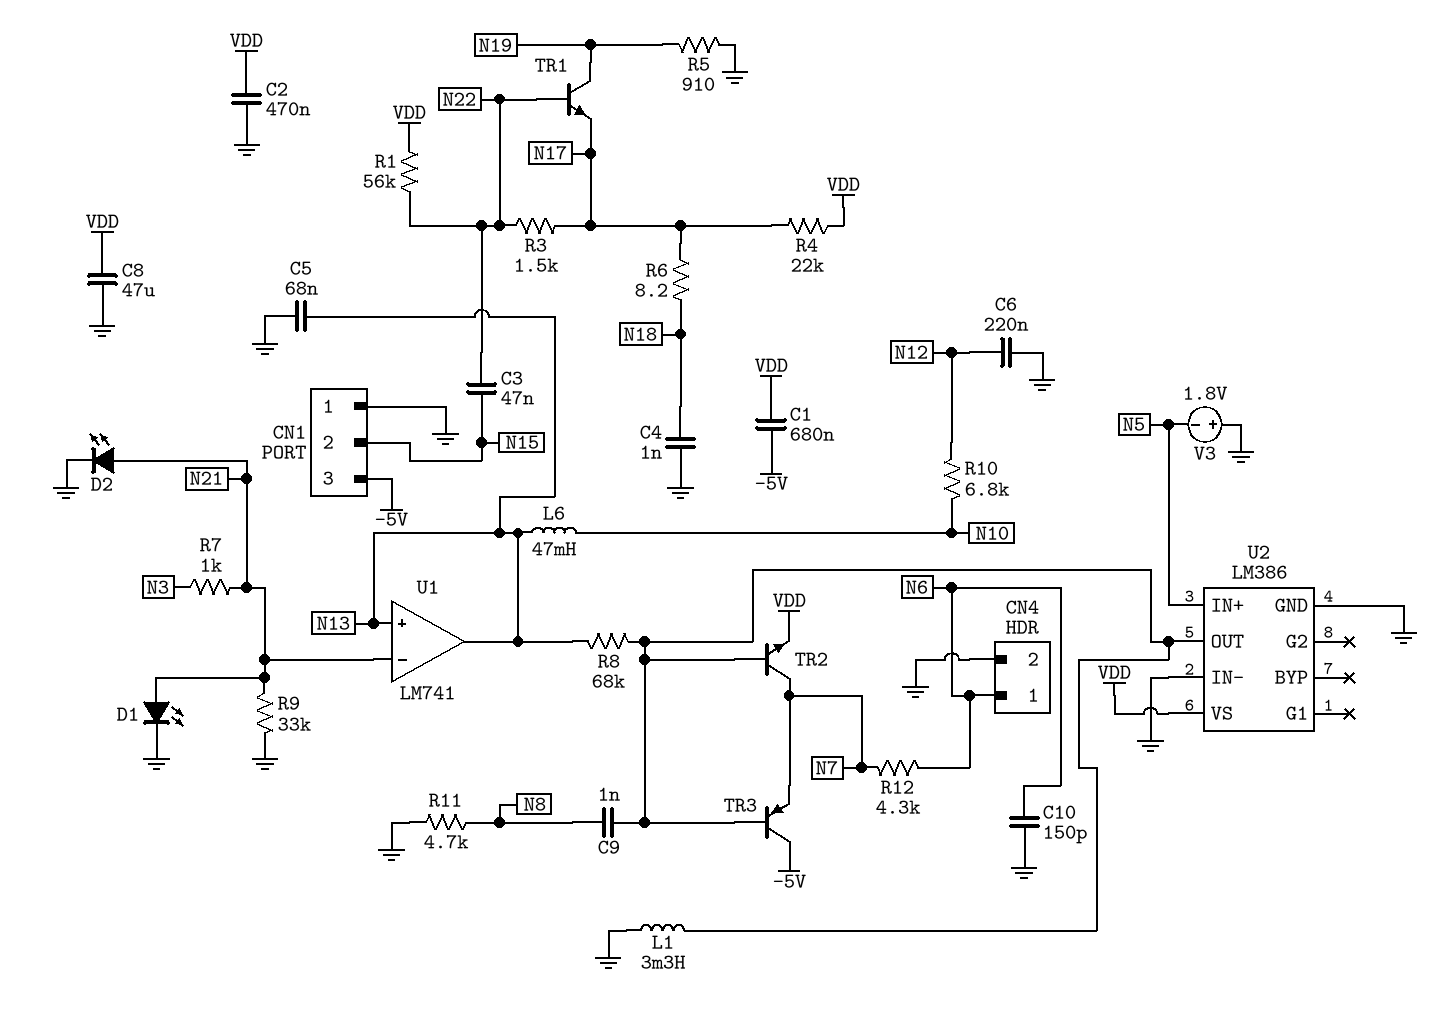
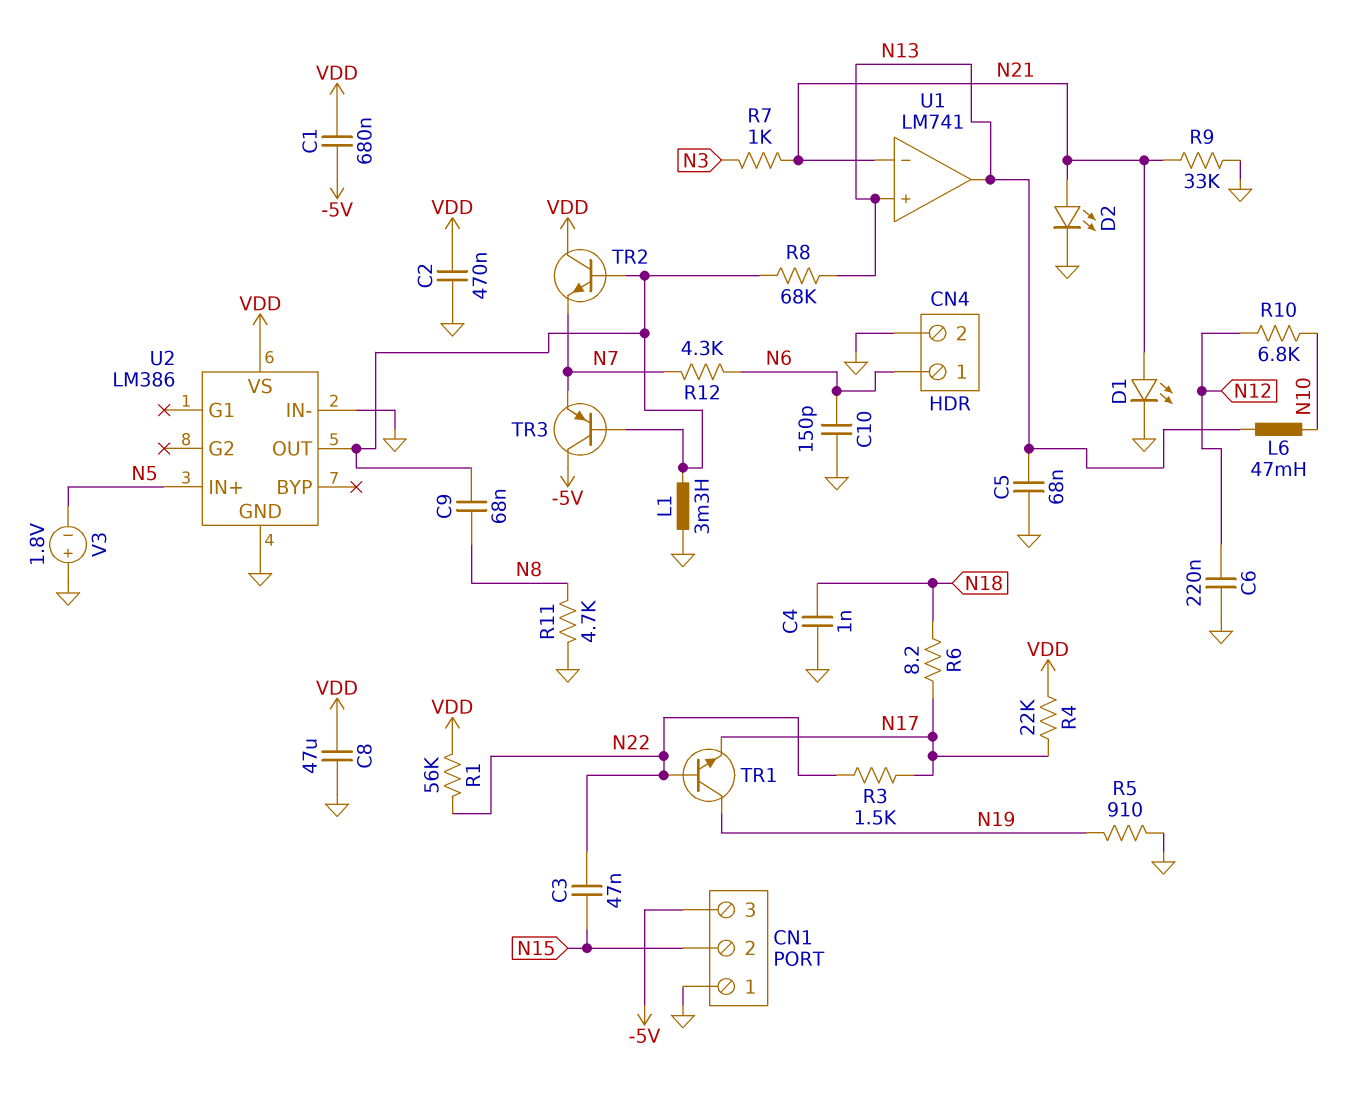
C9: 1nF (N8, U2/OUT) -> 68nF (N8, U2/OUT)
TR2: NPN (B U2/OUT, C N7, E VDD) -> NPN (B U2/OUT, C VDD, E N7)

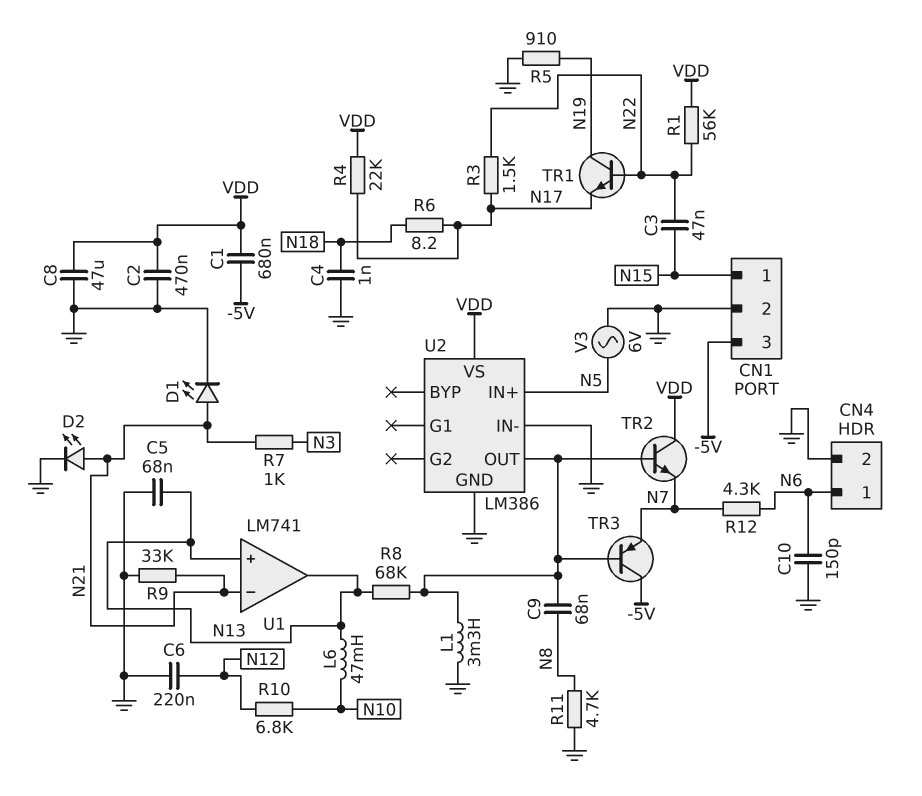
CN1 pin 1: GND -> N15
CN1 pin 2: N15 -> GND
V3: 1.8V (plus GND, minus N5) -> AC 6V (GND, N5)

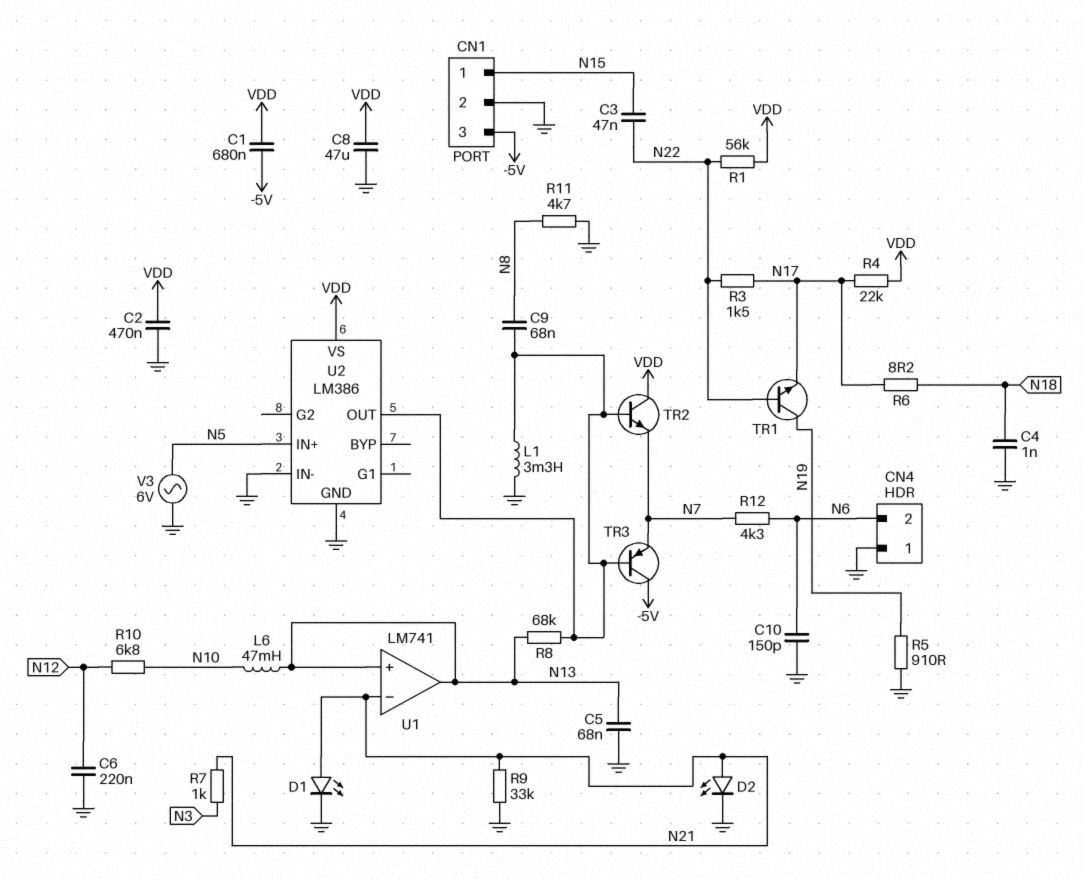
CN4 pin 1: N6 -> GND
CN4 pin 2: GND -> N6

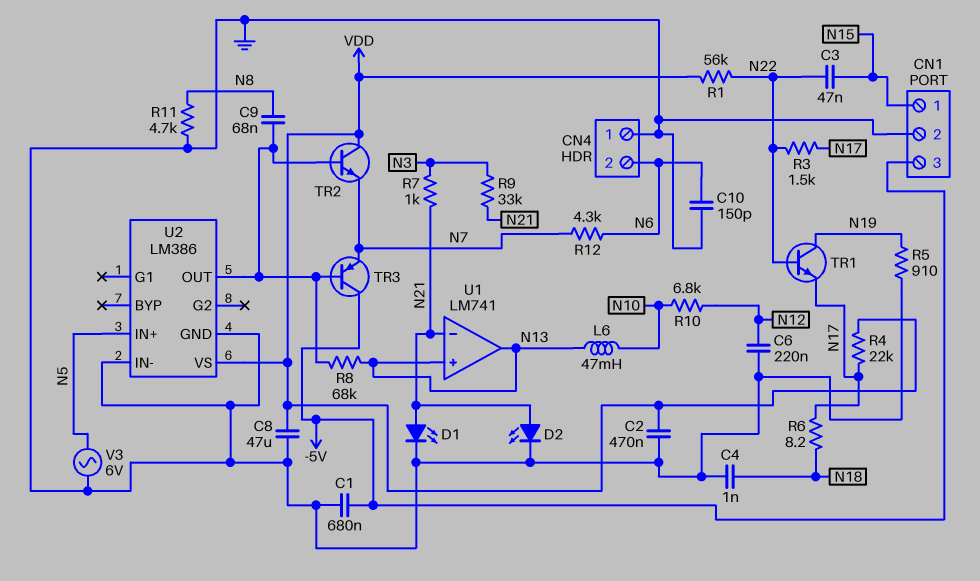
C1: 680nF (-5V, VDD) -> 680nF (-5V, GND)
C5: 68nF (GND, N13) -> none
L1: 3.3mH (GND, U2/OUT) -> none
R9: 33k (GND, N21) -> 33k (N3, N21)

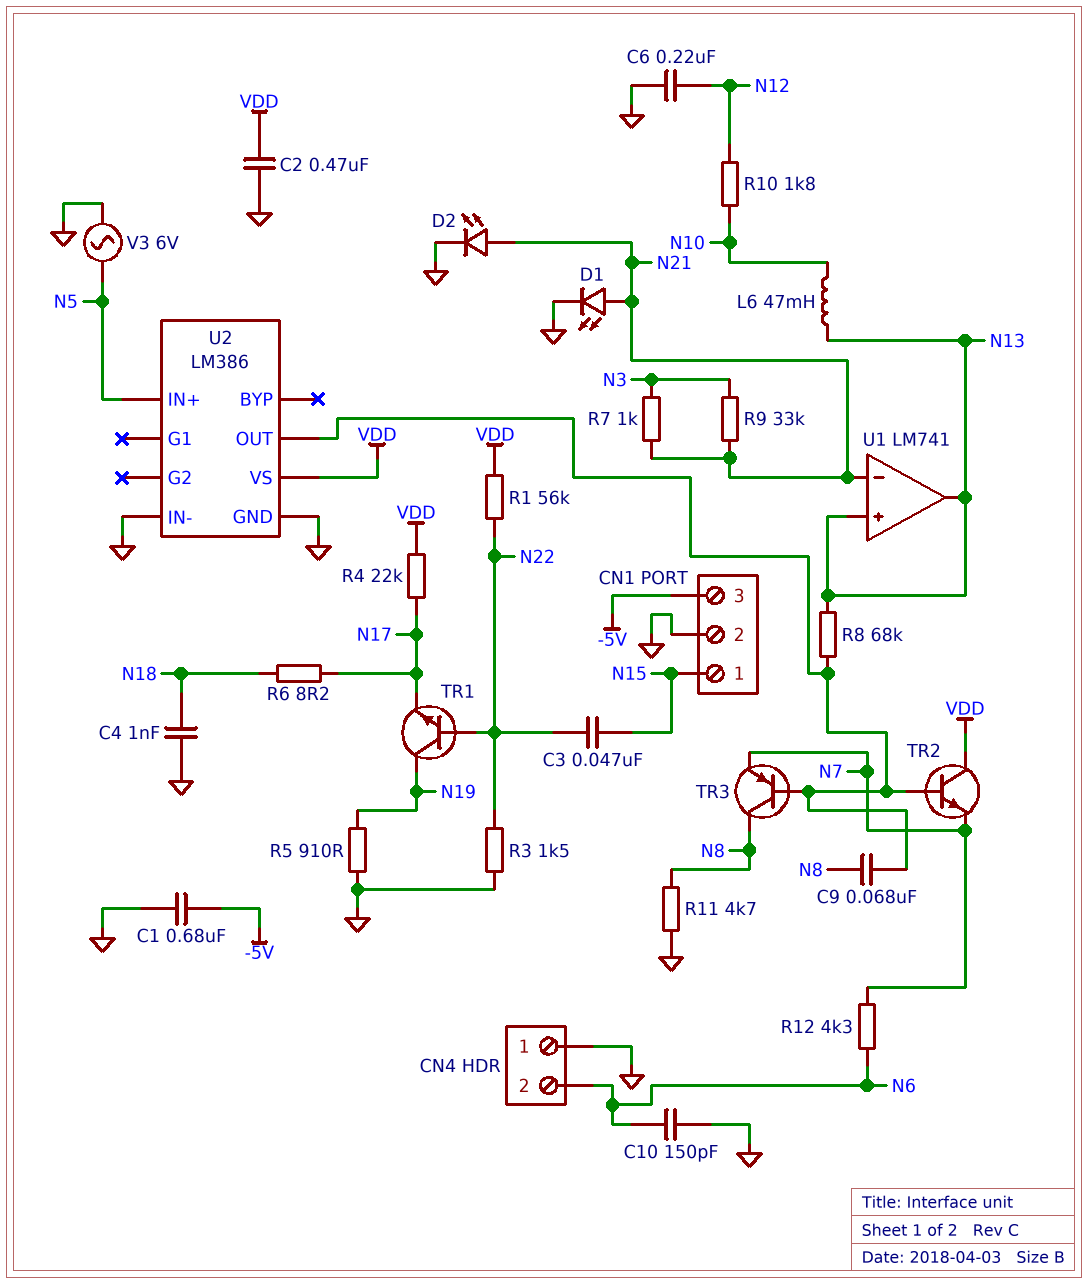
C8: 47uF (GND, VDD) -> none
R3: 1.5k (N17, N22) -> 1.5k (GND, N22)
R10: 6.8k (N10, N12) -> 1.8k (N10, N12)
TR3: PNP (B U2/OUT, C -5V, E N7) -> PNP (B U2/OUT, C N8, E N7)

